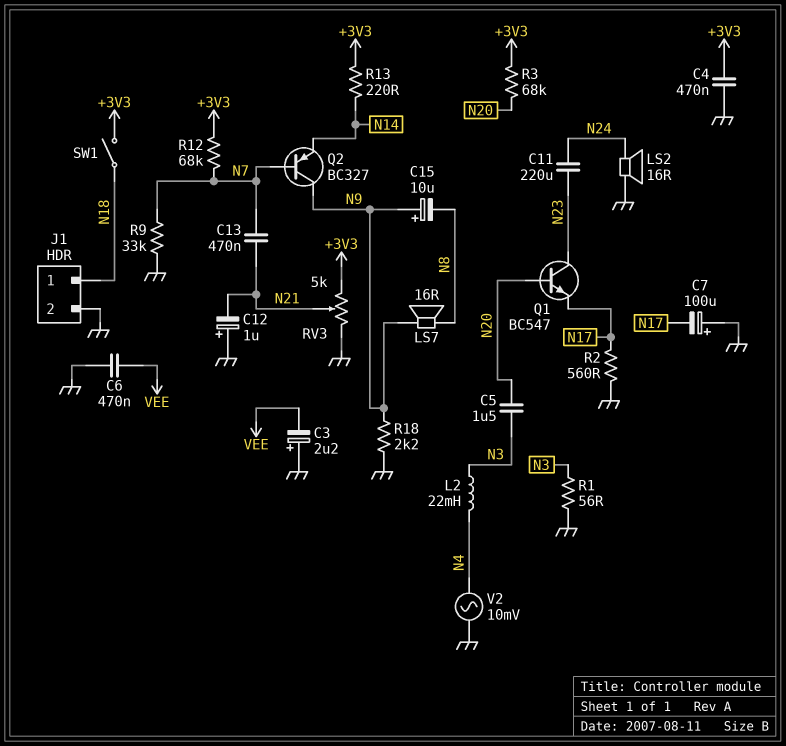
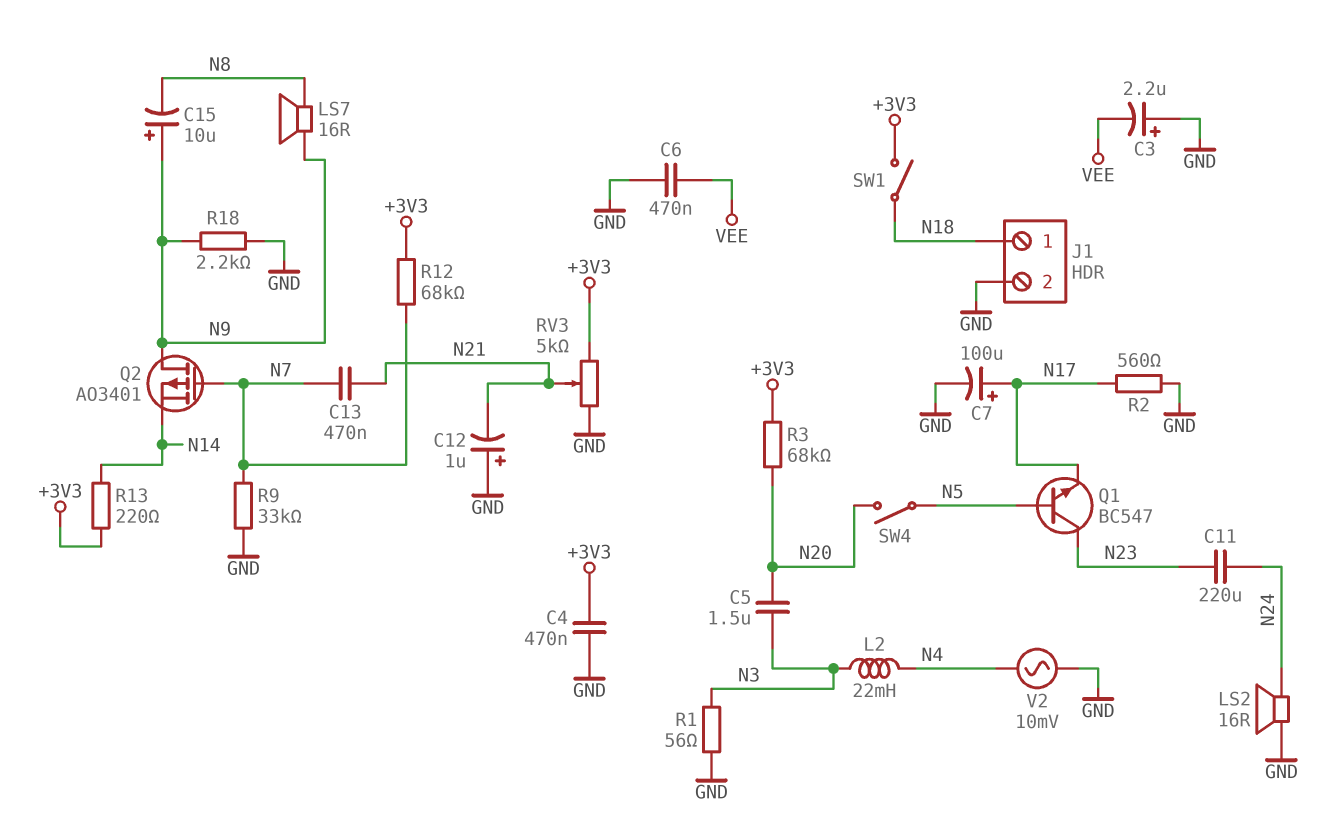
C7: 100uF (plus GND, minus N17) -> 100uF (plus N17, minus GND)
Q1: NPN BC547 (B N20, C N23, E N17) -> NPN BC547 (B N5, C N23, E N17)
Q2: PNP BC327 (B N7, C N9, E N14) -> PMOS AO3401 (G N7, D N9, S N14)
SW4: none -> switch (N5, N20)

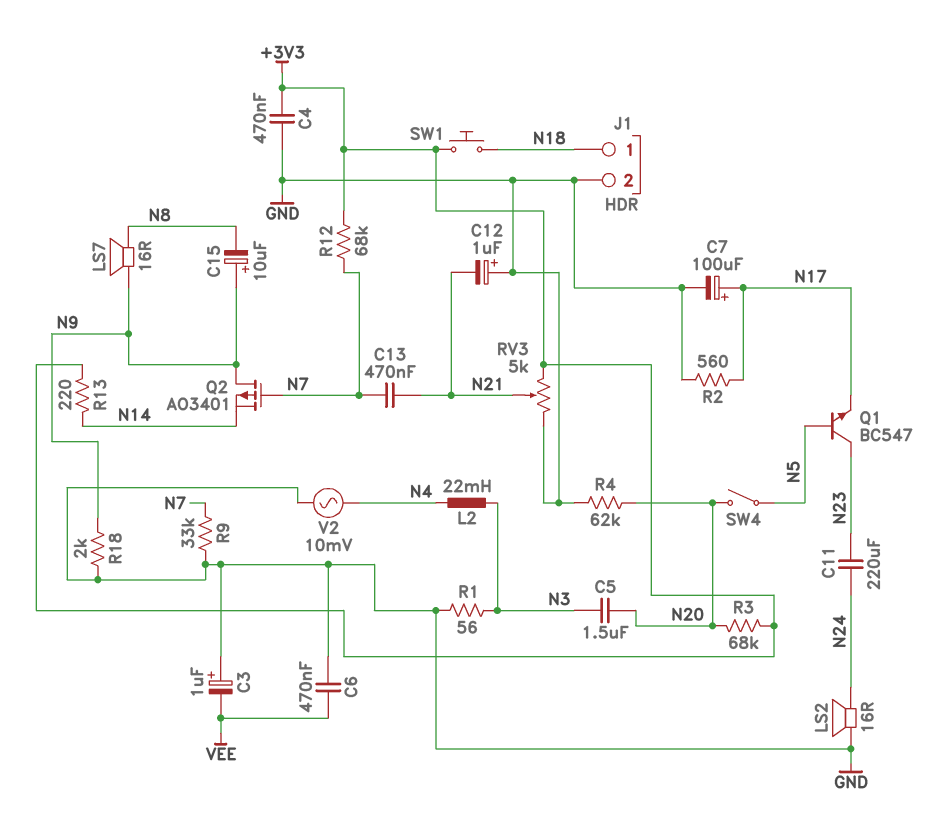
C3: 2.2uF (plus GND, minus VEE) -> 1uF (plus GND, minus VEE)
R4: none -> 62k (GND, N20)
R18: 2.2k (GND, N9) -> 2k (GND, N9)
SW1: switch (+3V3, N18) -> button (+3V3, N18)

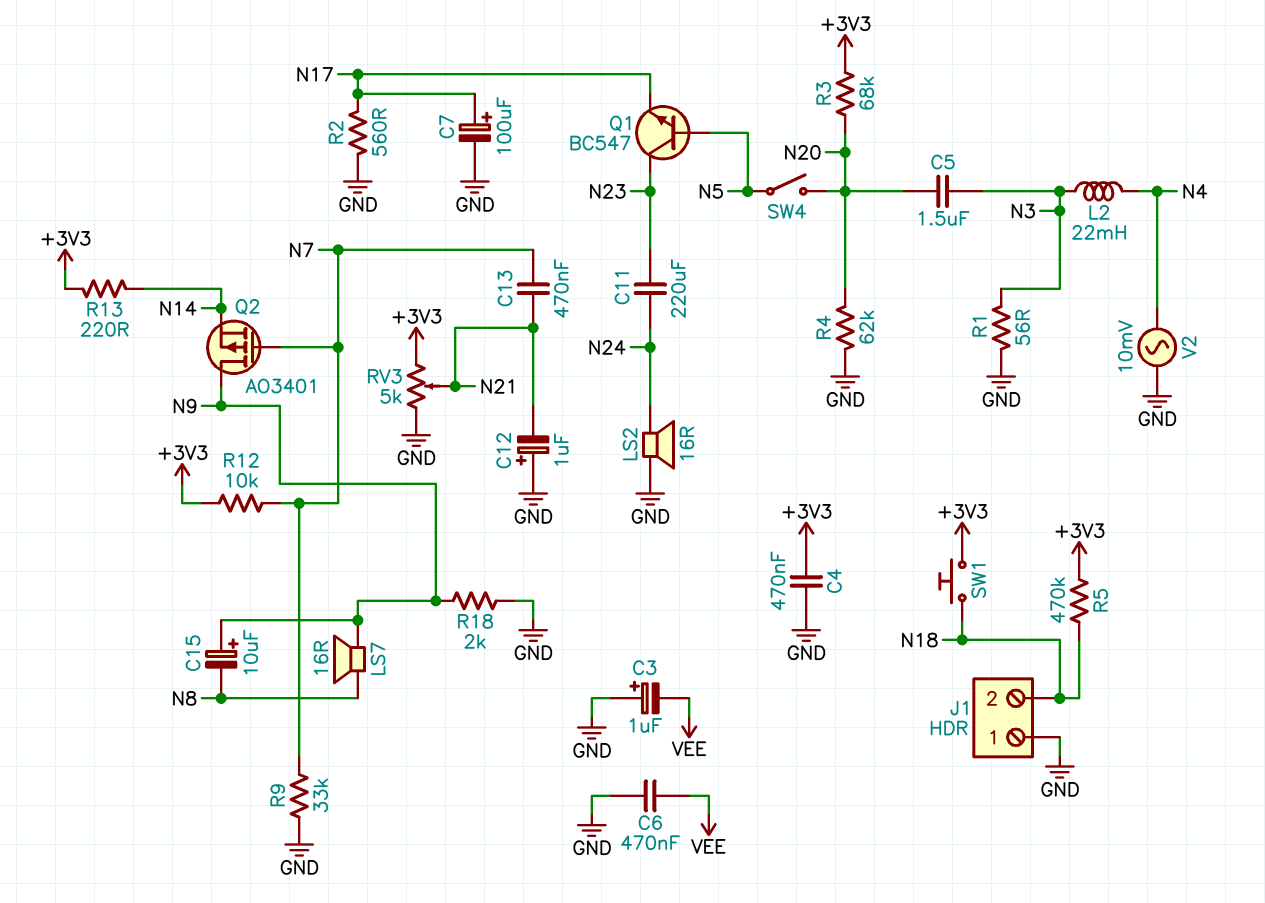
J1 pin 1: N18 -> GND
J1 pin 2: GND -> N18
R5: none -> 470k (+3V3, N18)
R12: 68k (+3V3, N7) -> 10k (+3V3, N7)

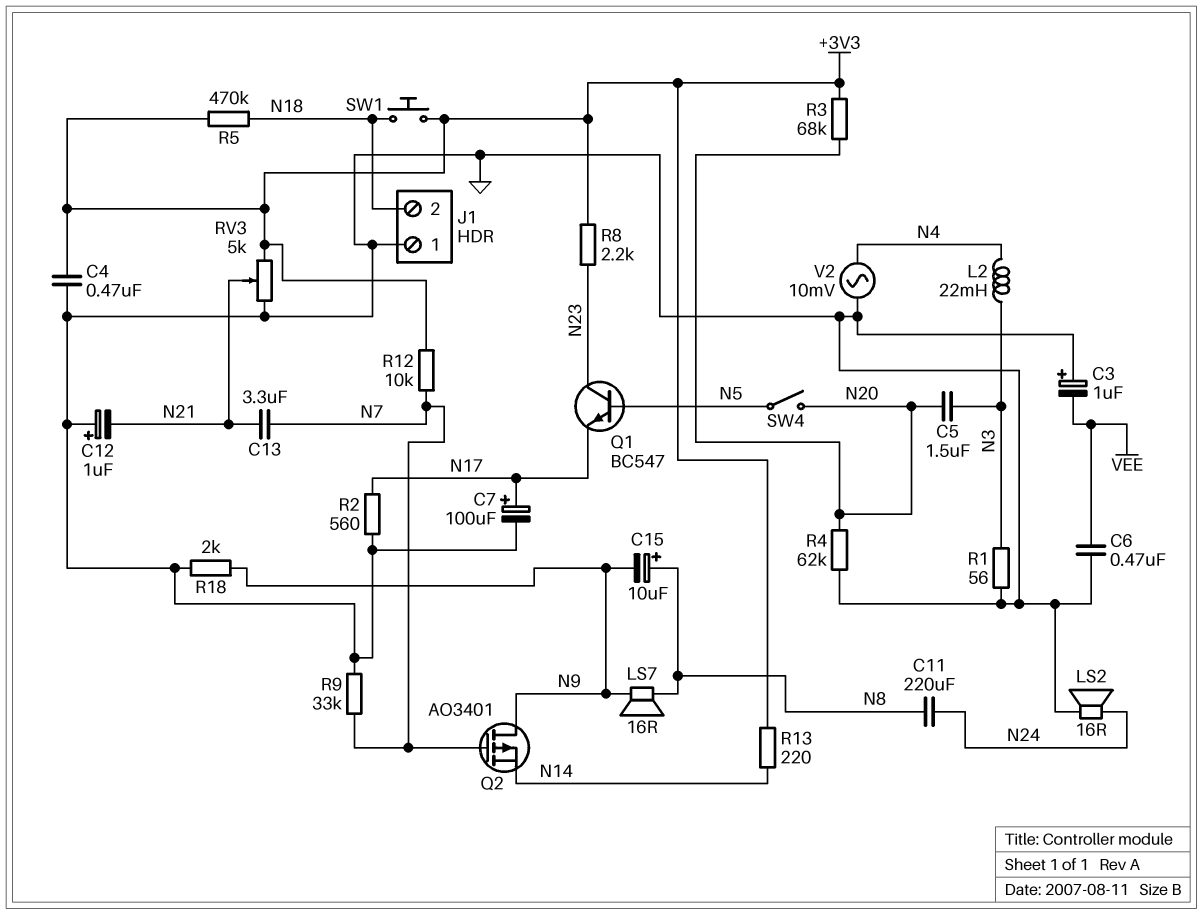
C11: 220uF (N23, N24) -> 220uF (N8, N24)
C13: 470nF (N7, N21) -> 3.3uF (N7, N21)
C15: 10uF (plus N9, minus N8) -> 10uF (plus N8, minus N9)
R8: none -> 2.2k (+3V3, N23)

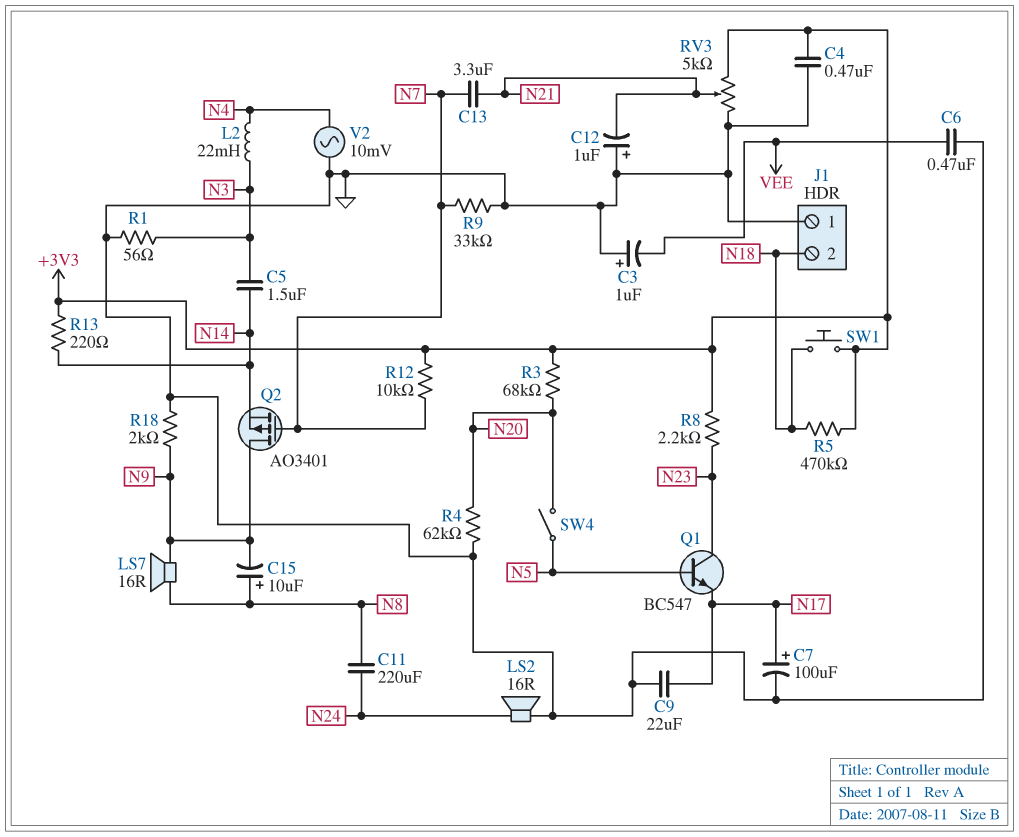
C5: 1.5uF (N3, N20) -> 1.5uF (N3, N14)
C9: none -> 22uF (GND, N17)
R2: 560 (GND, N17) -> none

